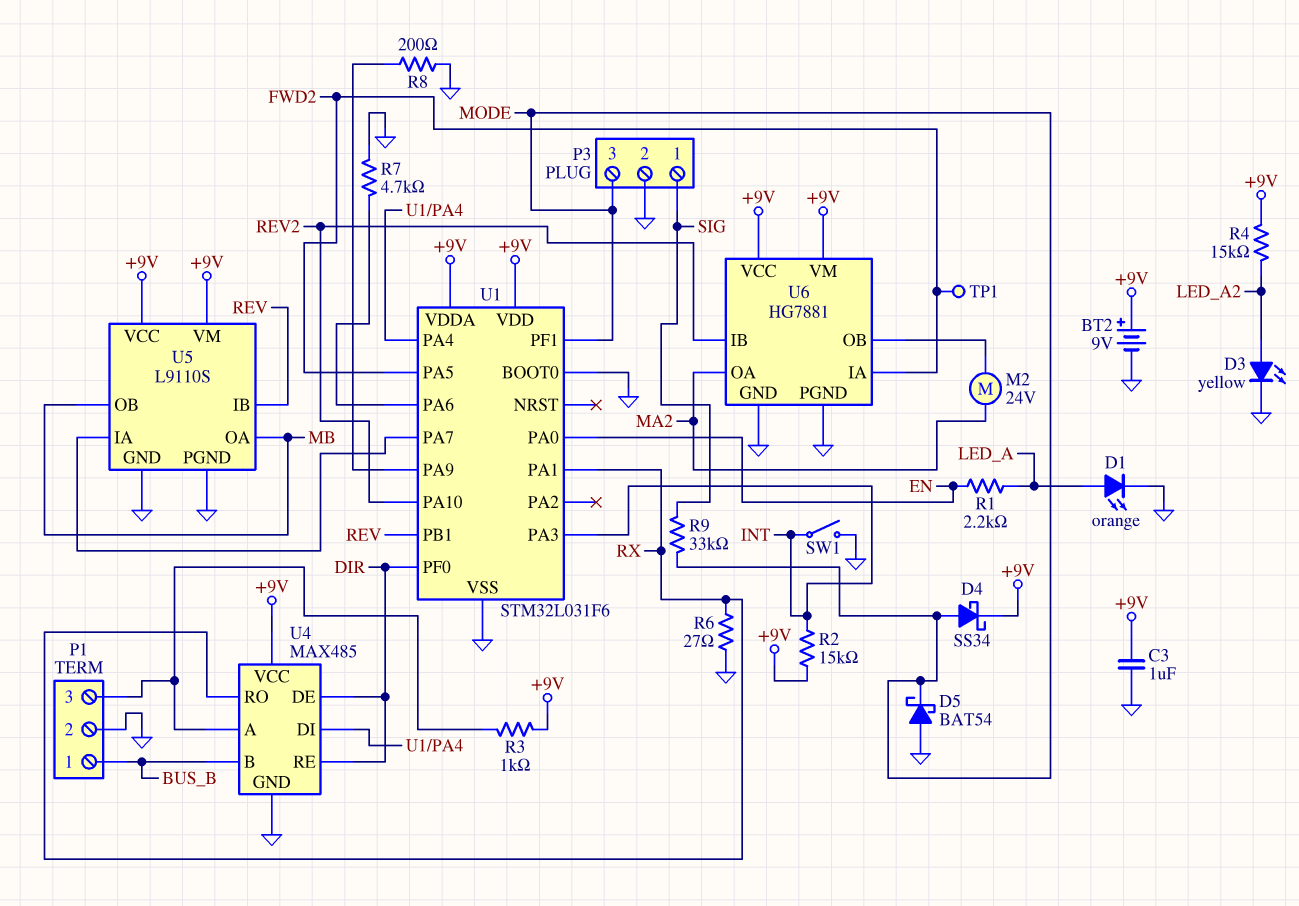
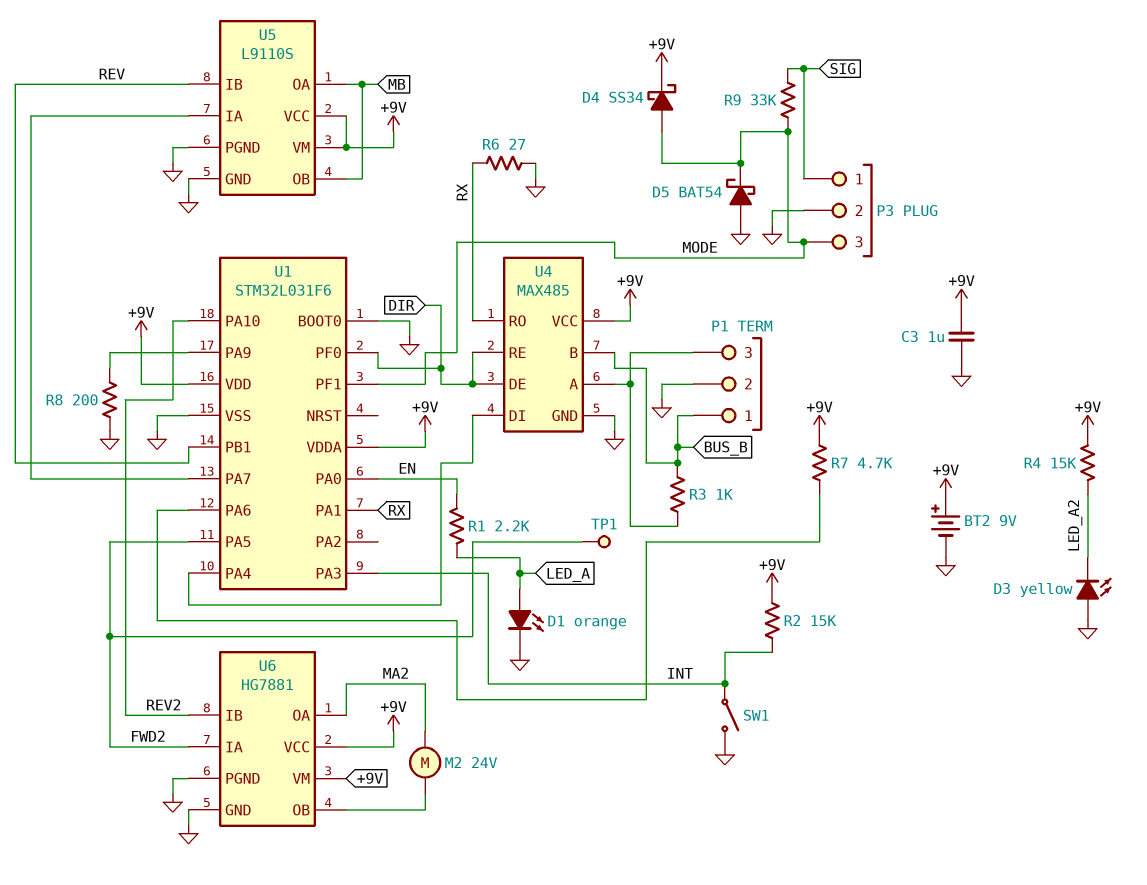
D3: LED yellow (A LED_A2, K GND) -> LED yellow (A GND, K LED_A2)
R3: 1k (+9V, P1/3) -> 1k (BUS_B, P1/3)
R7: 4.7k (GND, U1/PA6) -> 4.7k (+9V, U1/PA6)

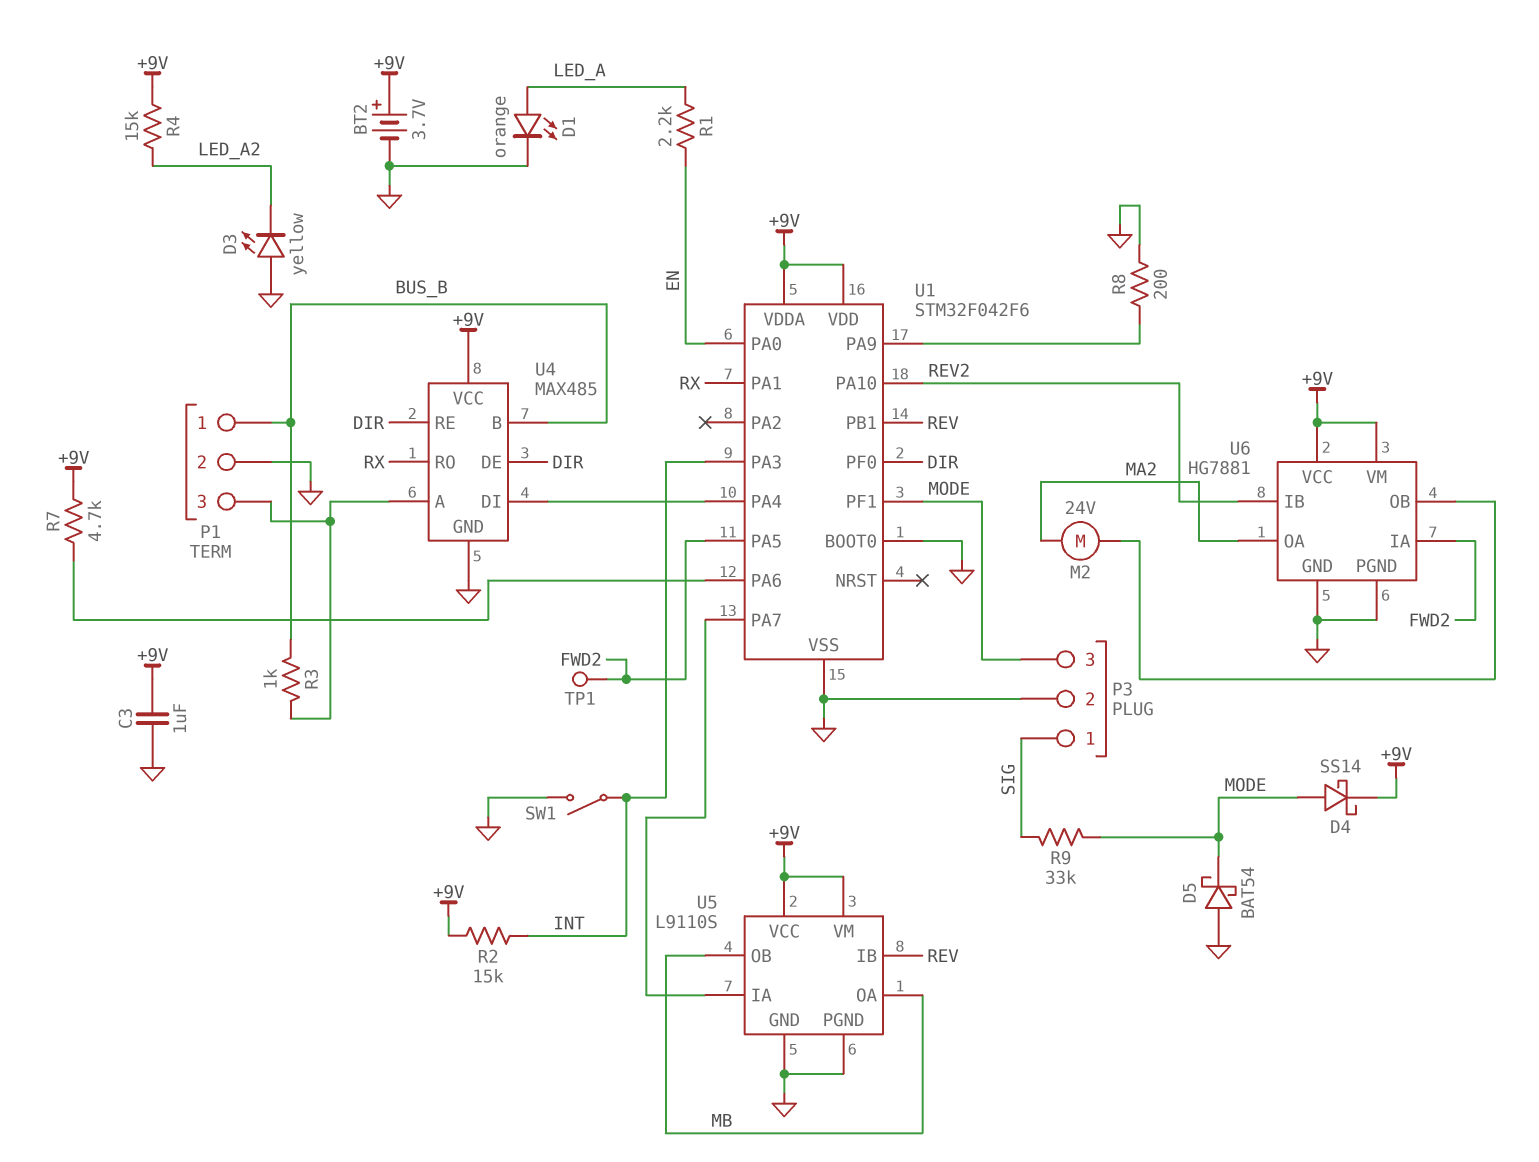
BT2: 9V (plus +9V, minus GND) -> 3.7V (plus +9V, minus GND)
D4: schottky SS34 (A MODE, K +9V) -> schottky SS14 (A MODE, K +9V)
R6: 27 (GND, RX) -> none
U1: STM32L031F6 -> STM32F042F6

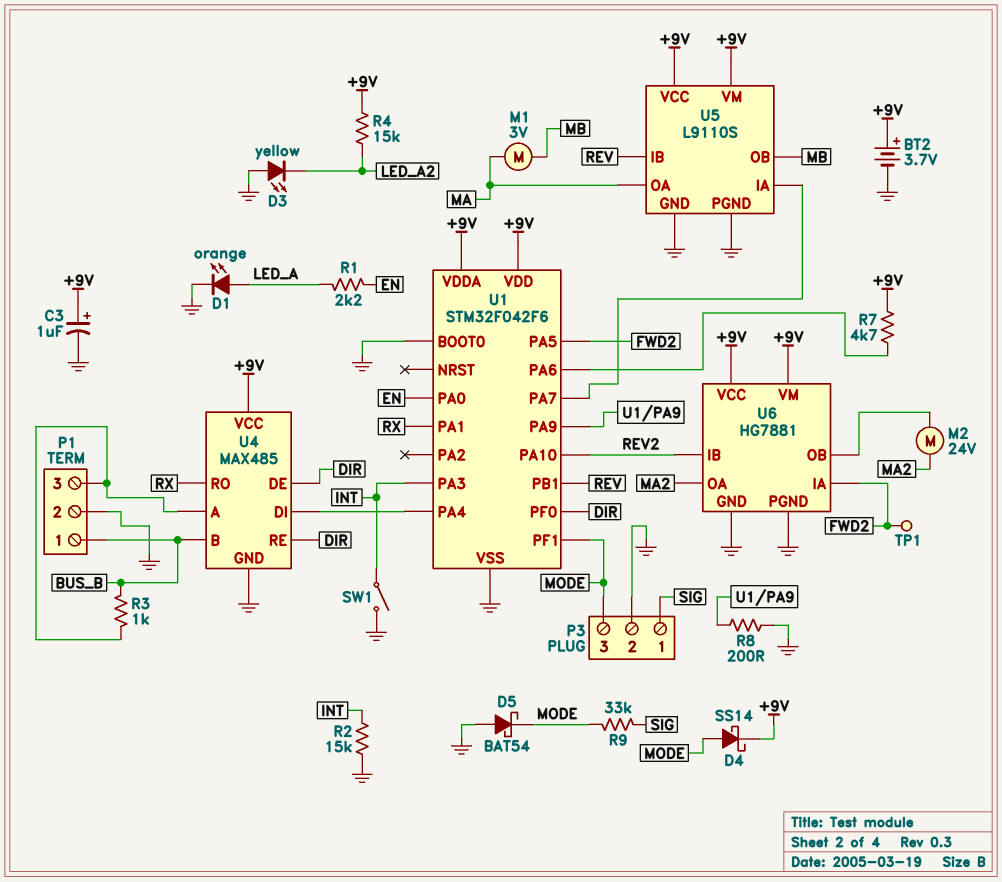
C3: 1uF (+9V, GND) -> 1uF (plus +9V, minus GND)
M1: none -> motor 3V (MA, MB)
R2: 15k (+9V, INT) -> 15k (GND, INT)
U5 pin OA: MB -> MA

